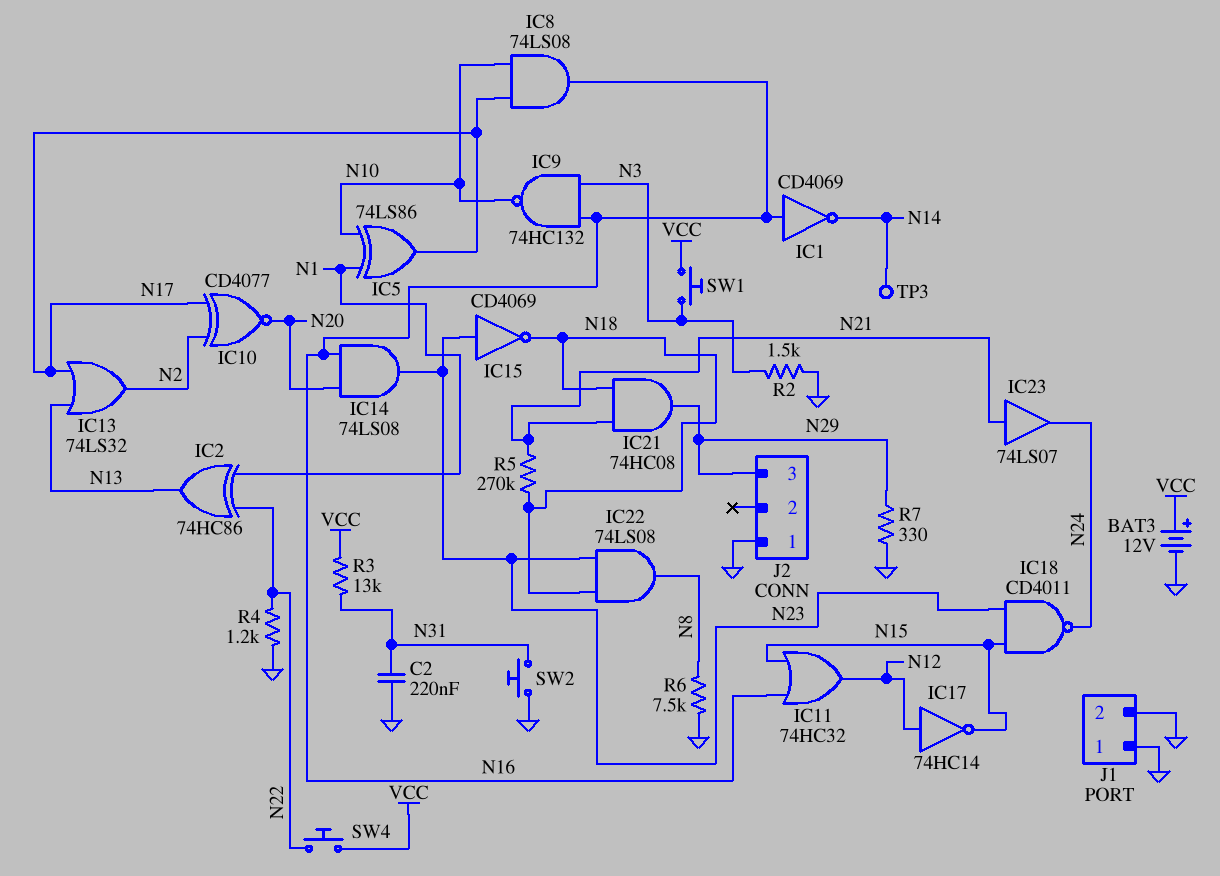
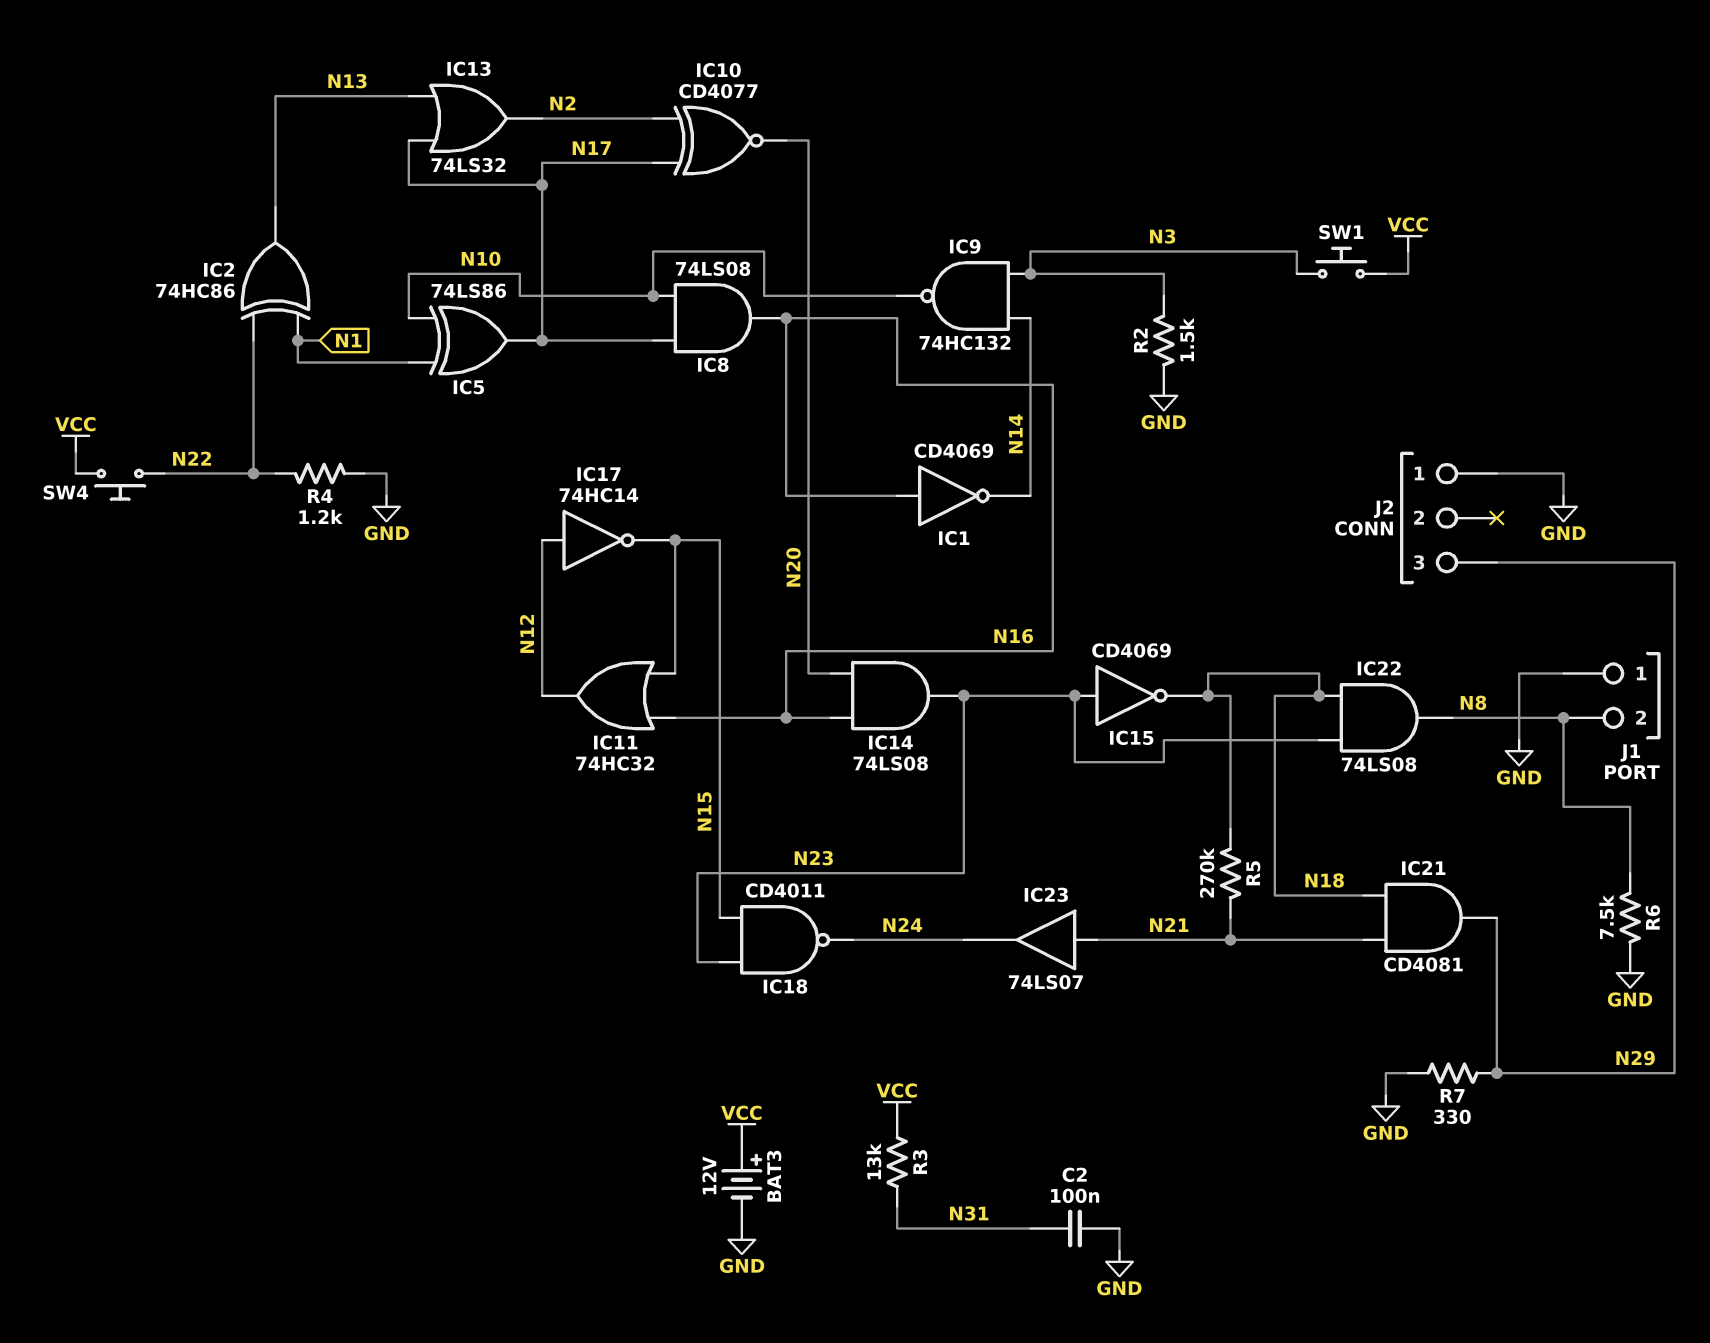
C2: 220nF (GND, N31) -> 100nF (GND, N31)
IC9: NAND 74HC132 (in N3, in N16, out N10) -> NAND 74HC132 (in N3, in N14, out N10)
IC21: AND 74HC08 (in N18, in N21, out N29) -> AND CD4081 (in N18, in N21, out N29)
J1 pin 2: GND -> N8
SW2: button (GND, N31) -> none
TP3: test point (N14) -> none

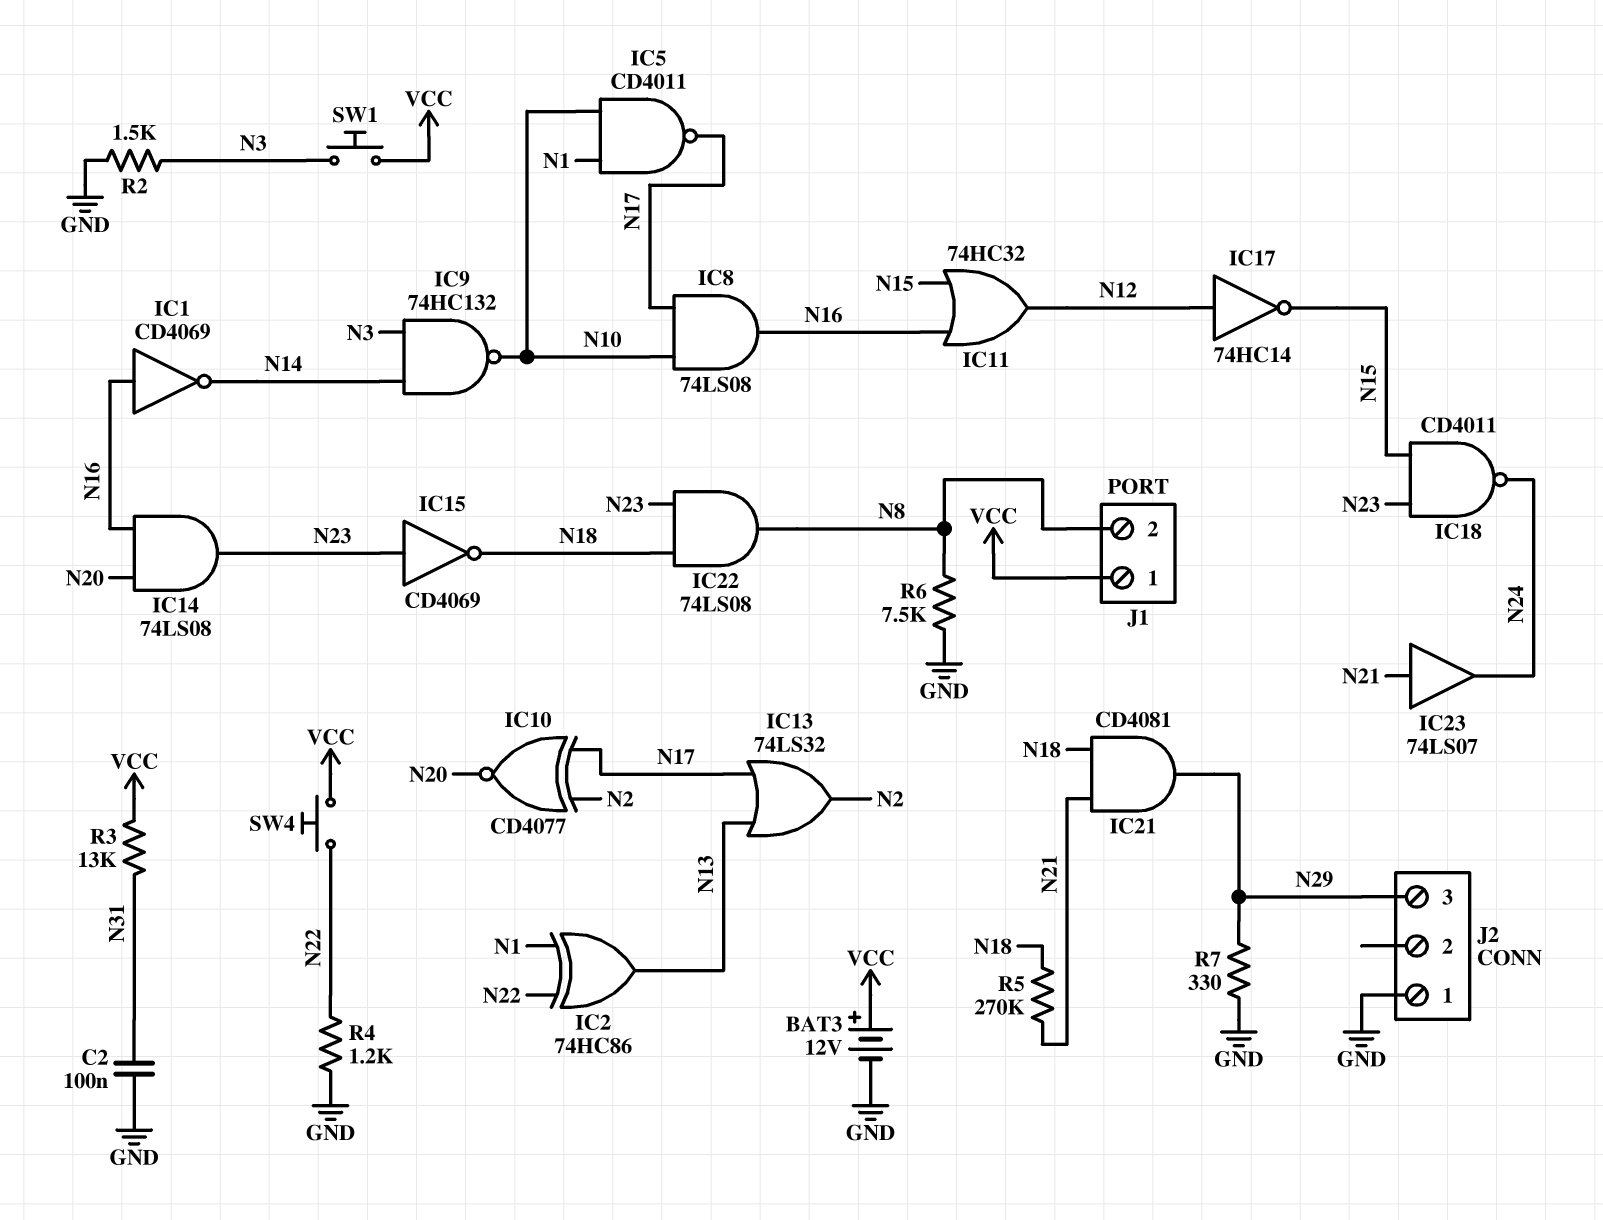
IC5: XOR 74LS86 (in N1, in N10, out N17) -> NAND CD4011 (in N1, in N10, out N17)
J1 pin 1: GND -> VCC

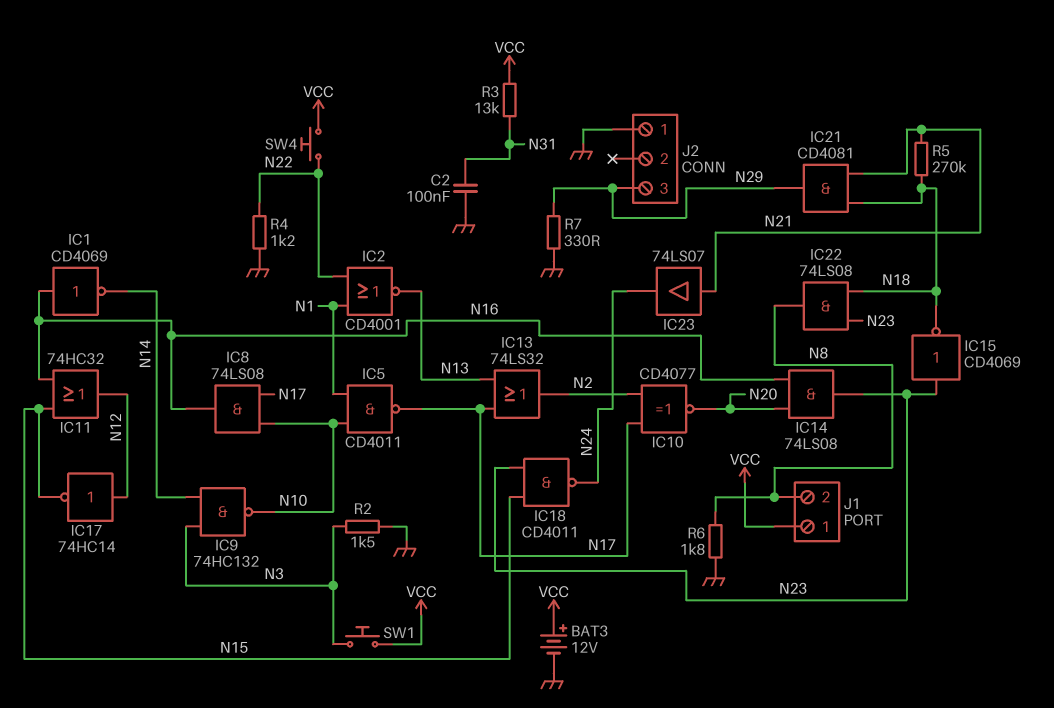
IC2: XOR 74HC86 (in N1, in N22, out N13) -> NOR CD4001 (in N1, in N22, out N13)
R6: 7.5k (GND, N8) -> 1.8k (GND, N8)

